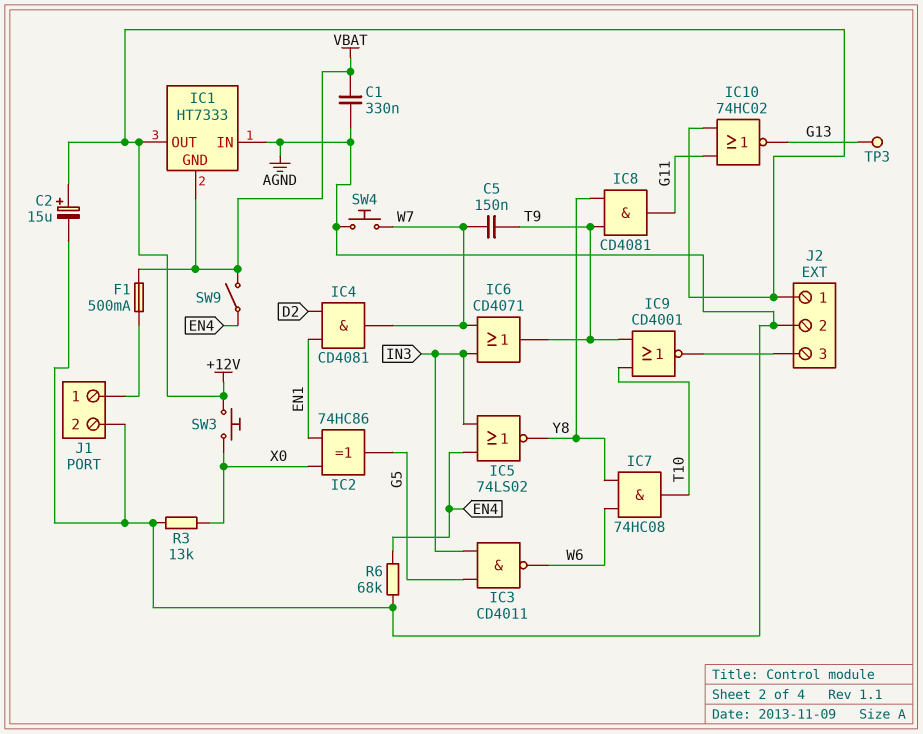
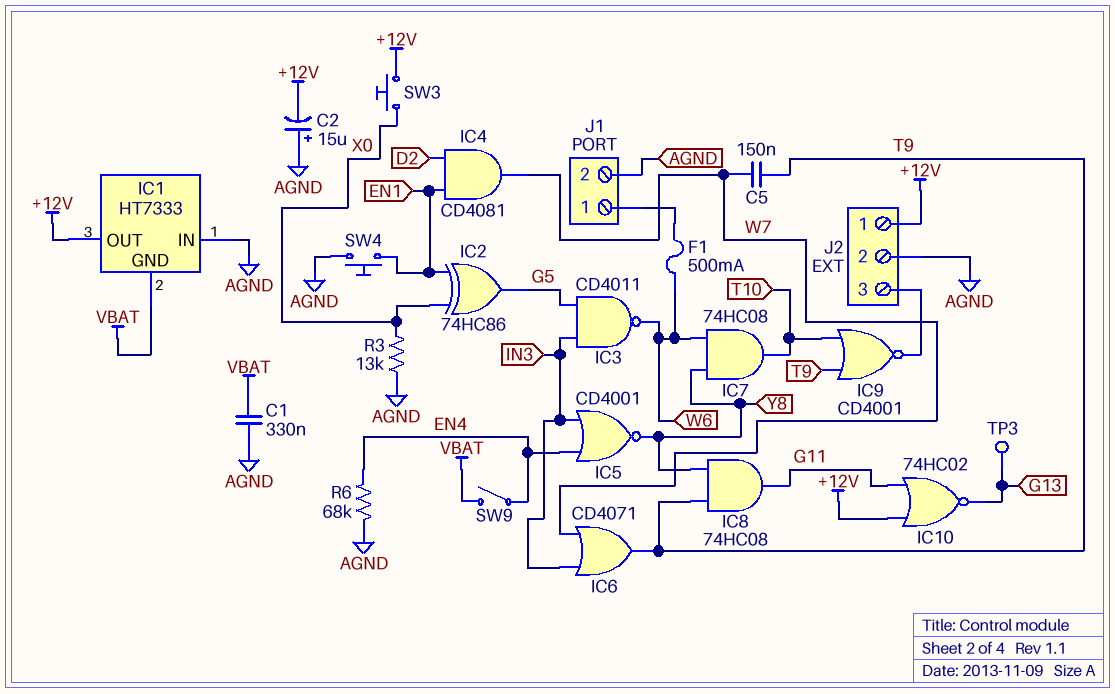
C2: 15uF (plus +12V, minus AGND) -> 15uF (plus AGND, minus +12V)
F1: 500mA (J1/1, VBAT) -> 500mA (J1/1, W6)
IC5: NOR 74LS02 (in EN4, in IN3, out Y8) -> NOR CD4001 (in EN4, in IN3, out Y8)
IC8: AND CD4081 (in T9, in Y8, out G11) -> AND 74HC08 (in T9, in Y8, out G11)
SW4: button (AGND, W7) -> button (AGND, EN1)

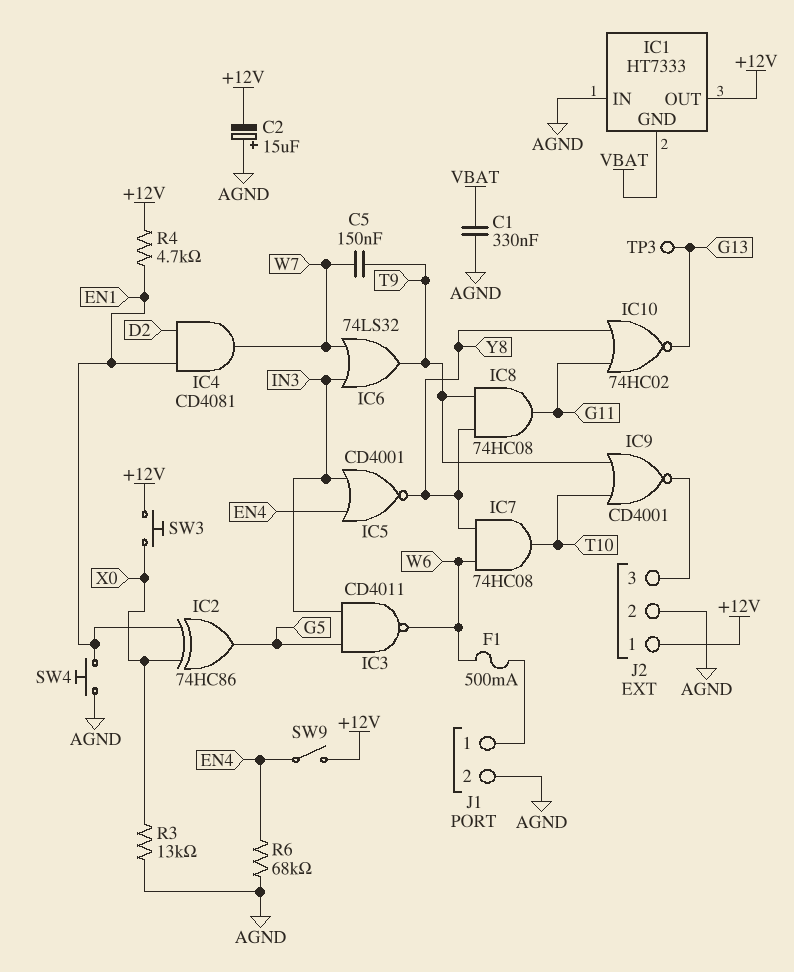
IC6: OR CD4071 (in IN3, in W7, out T9) -> OR 74LS32 (in IN3, in W7, out T9)
IC10: NOR 74HC02 (in +12V, in G11, out G13) -> NOR 74HC02 (in G11, in Y8, out G13)
R4: none -> 4.7k (+12V, EN1)
SW9: switch (EN4, VBAT) -> switch (+12V, EN4)

